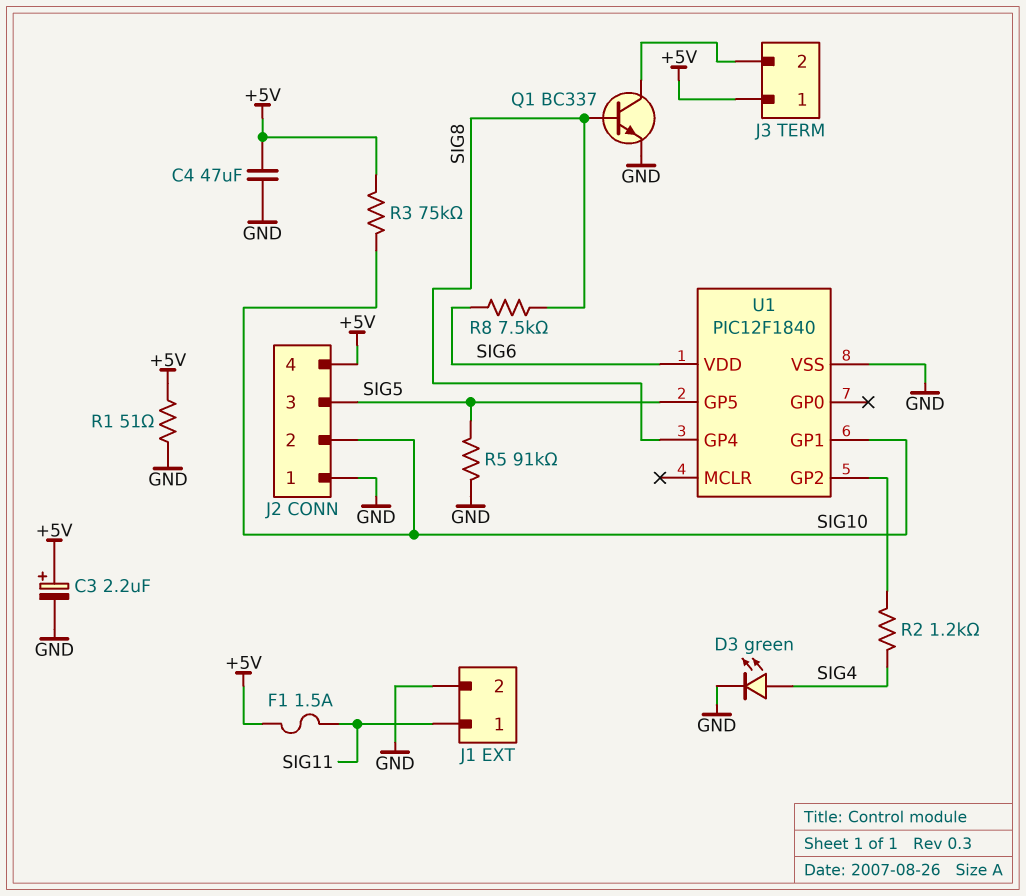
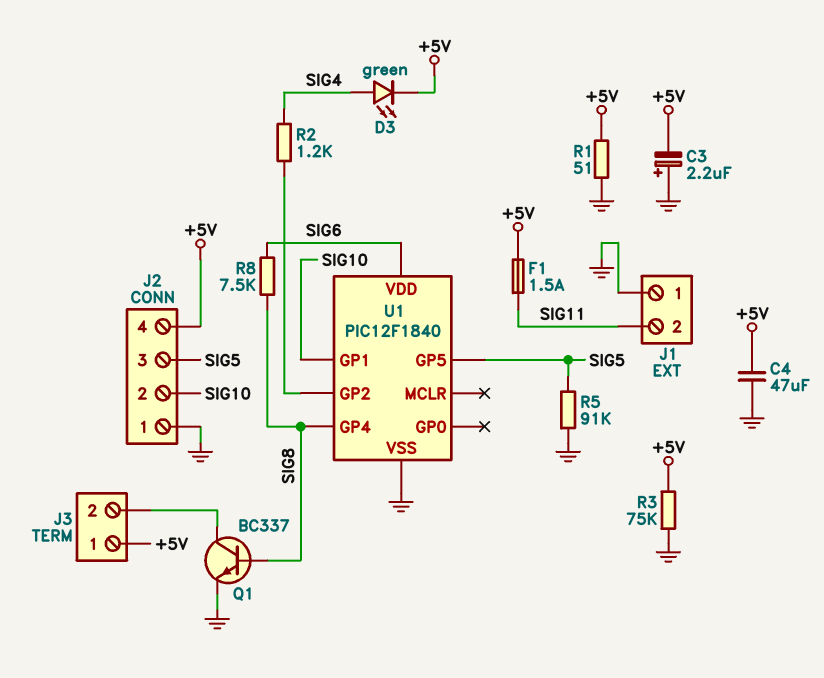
C3: 2.2uF (plus +5V, minus GND) -> 2.2uF (plus GND, minus +5V)
D3: LED green (A SIG4, K GND) -> LED green (A SIG4, K +5V)
J1 pin 1: SIG11 -> GND
J1 pin 2: GND -> SIG11
R3: 75k (+5V, SIG10) -> 75k (+5V, GND)

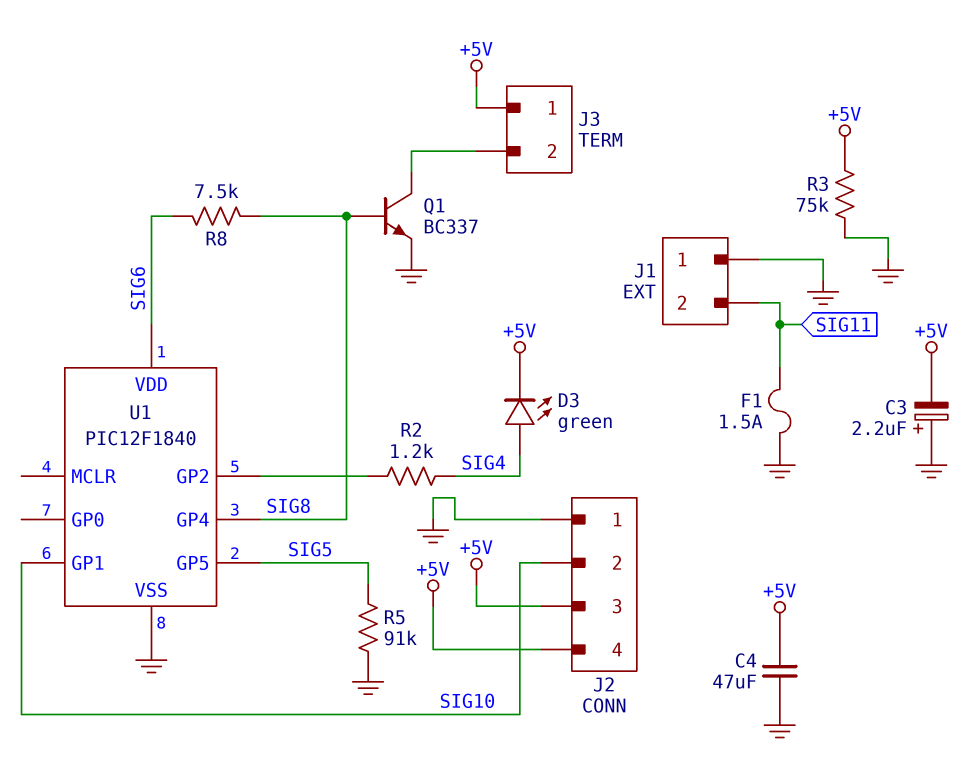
F1: 1.5A (+5V, SIG11) -> 1.5A (GND, SIG11)
J2 pin 3: SIG5 -> +5V
R1: 51 (+5V, GND) -> none

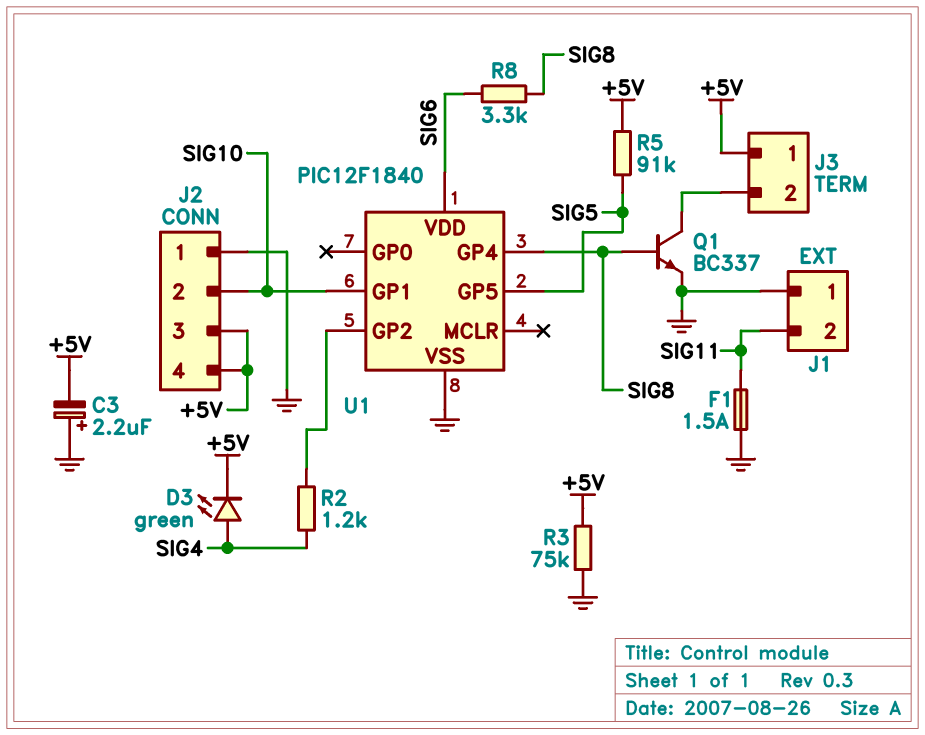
C4: 47uF (+5V, GND) -> none
R5: 91k (GND, SIG5) -> 91k (+5V, SIG5)
R8: 7.5k (SIG6, SIG8) -> 3.3k (SIG6, SIG8)

